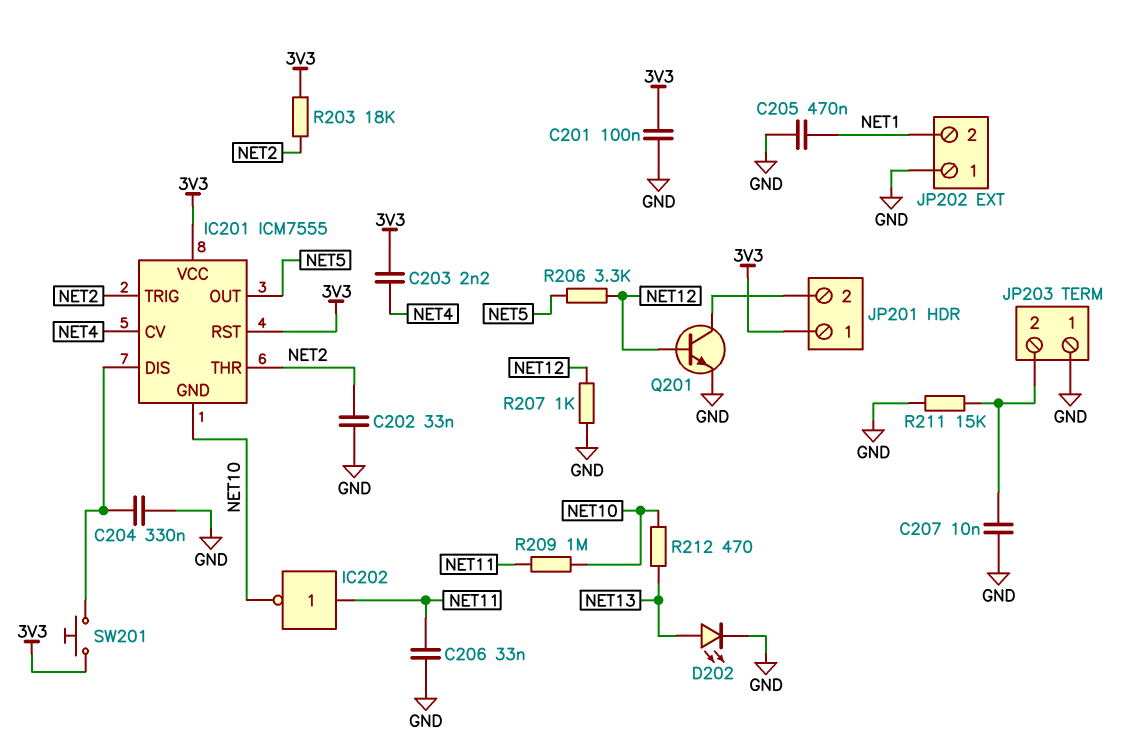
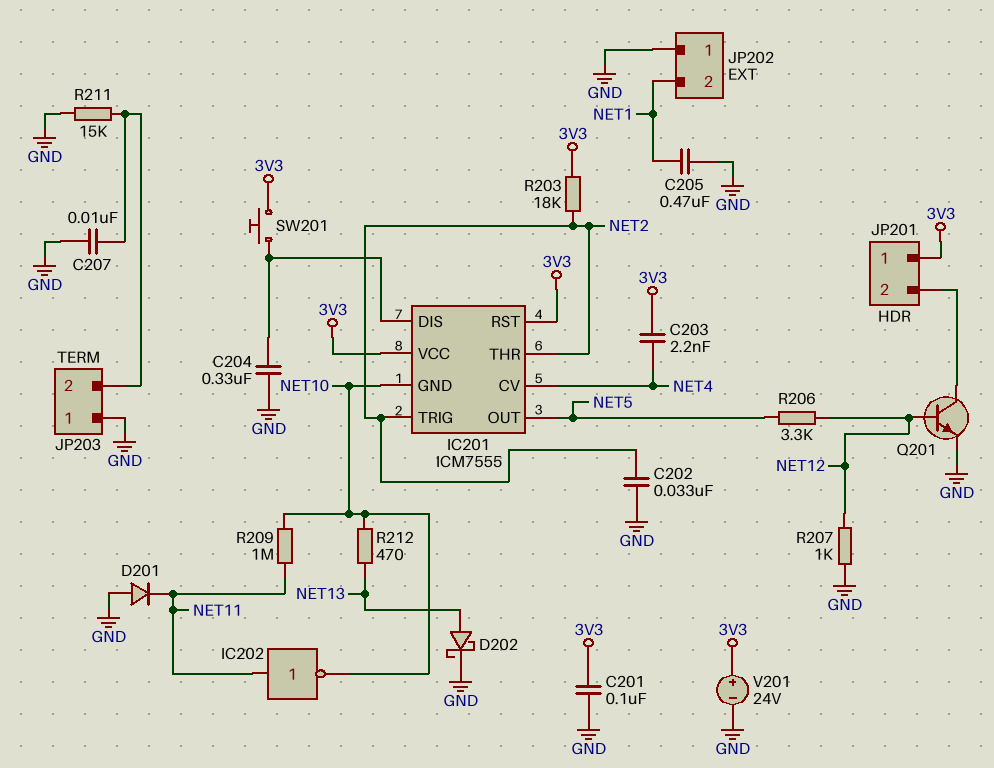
C206: 33nF (GND, NET11) -> none
D201: none -> diode (A GND, K NET11)
D202: LED (A NET13, K GND) -> schottky (A NET13, K GND)
V201: none -> 24V (plus 3V3, minus GND)

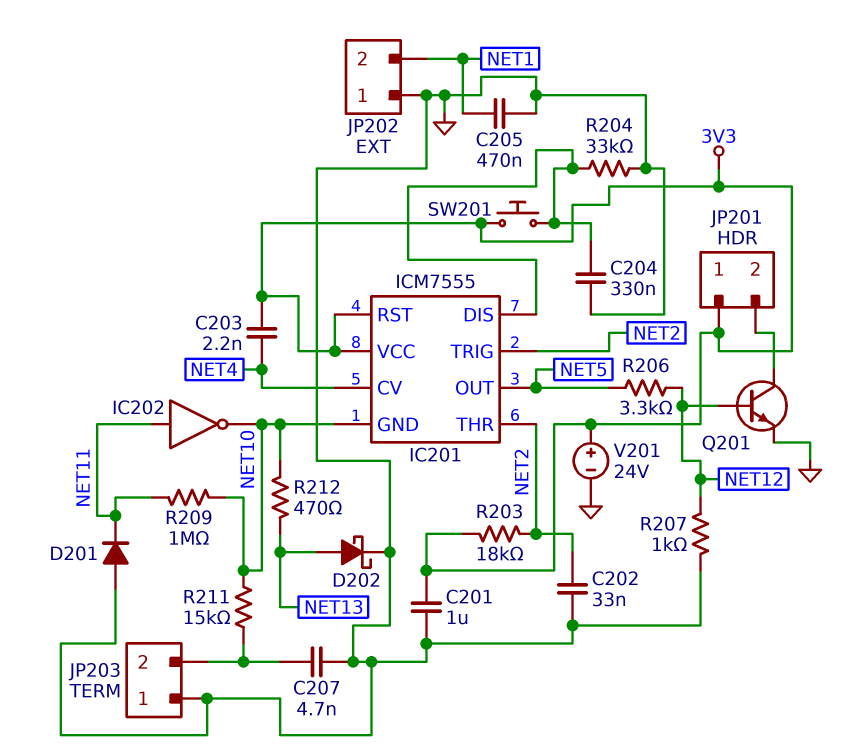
C201: 100nF (3V3, GND) -> 1uF (3V3, GND)
C207: 10nF (GND, JP203/2) -> 4.7nF (GND, JP203/2)
R204: none -> 33k (GND, IC201/DIS)
R211: 15k (GND, JP203/2) -> 15k (JP203/2, NET10)

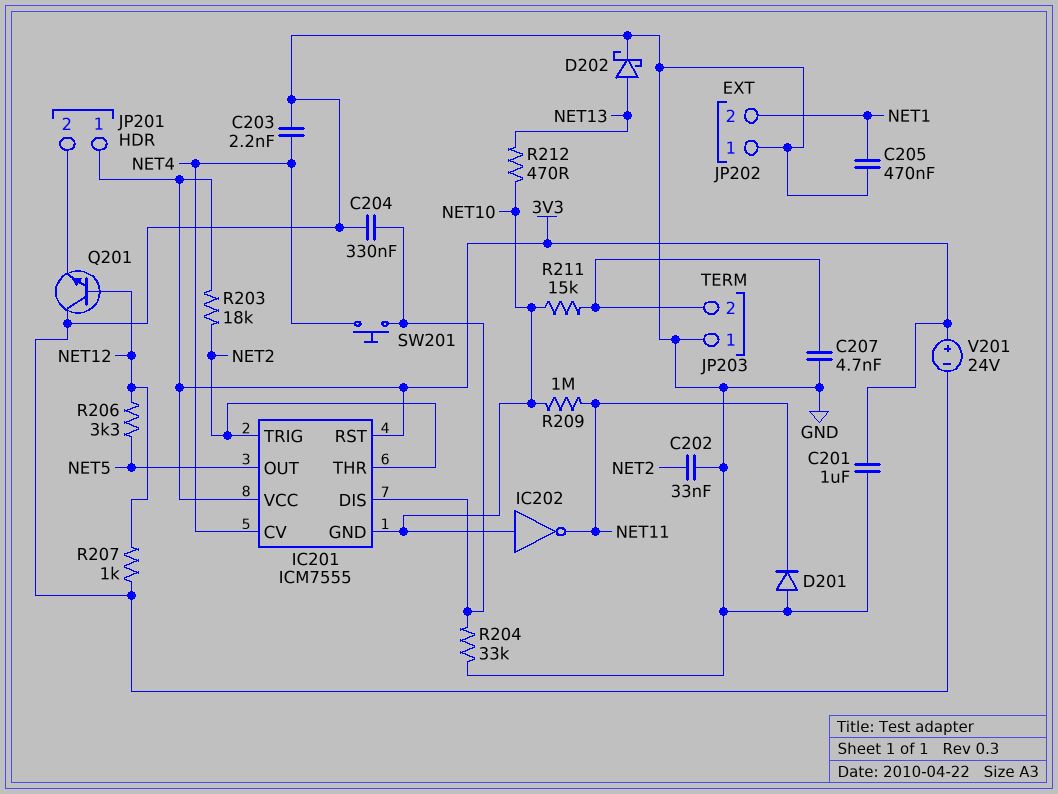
C203: 2.2nF (3V3, NET4) -> 2.2nF (GND, NET4)
IC202: NOT (in NET11, out NET10) -> NOT (in NET10, out NET11)
Q201: NPN (B NET12, C JP201/2, E GND) -> NPN (B NET12, C GND, E JP201/2)
SW201: button (3V3, IC201/DIS) -> button (IC201/DIS, NET4)

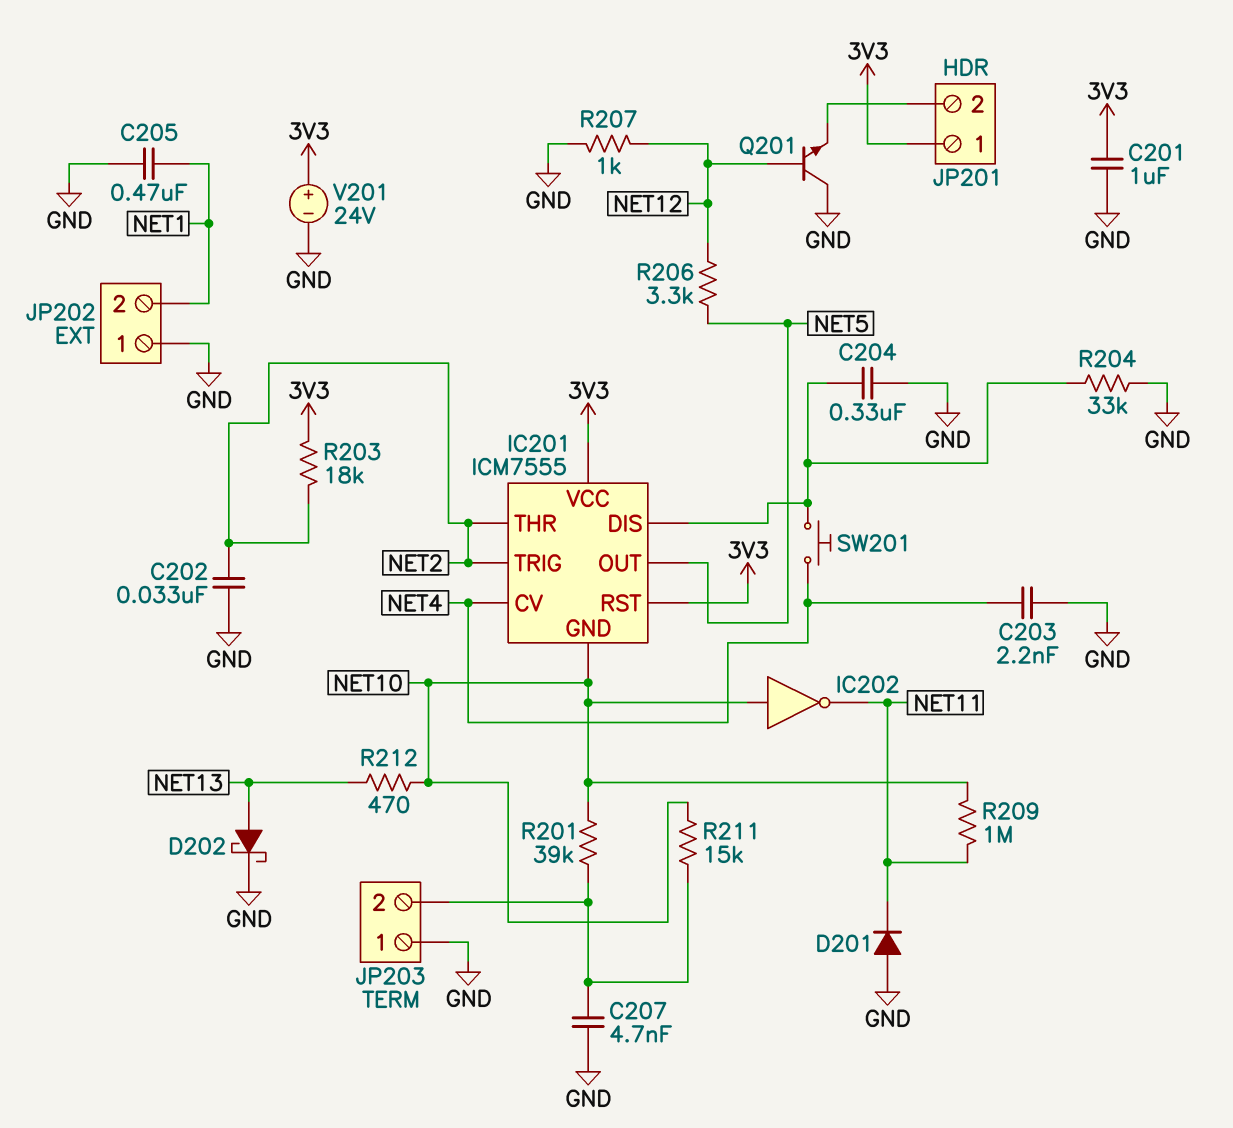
R201: none -> 39k (JP203/2, NET10)

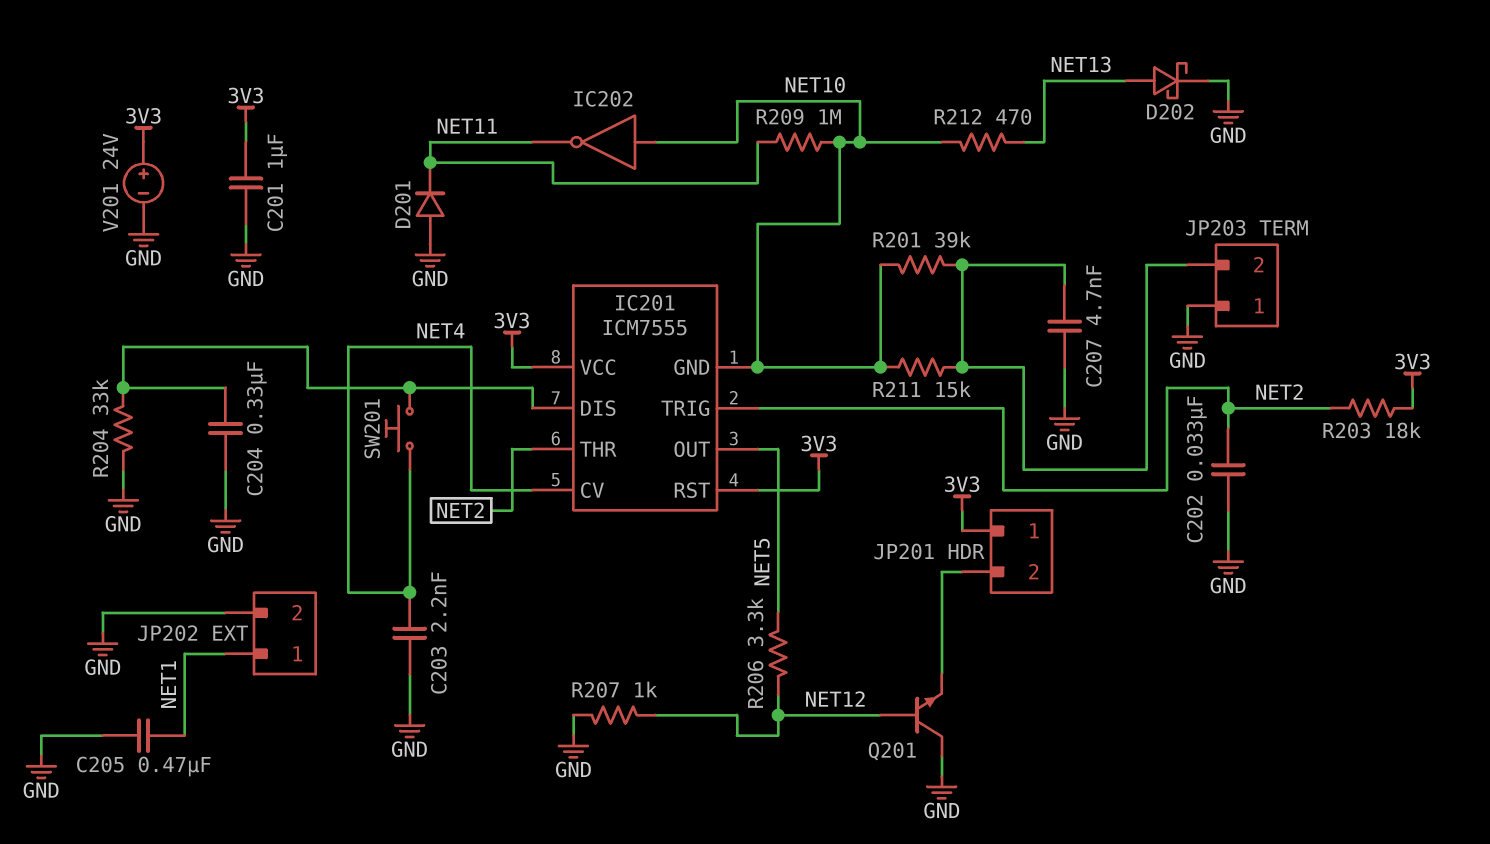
JP202 pin 1: GND -> NET1
JP202 pin 2: NET1 -> GND

